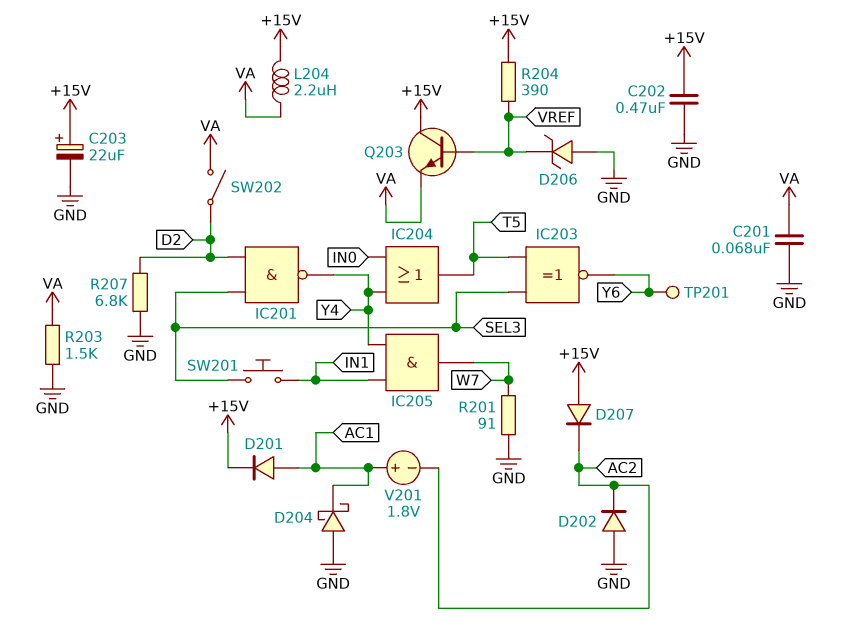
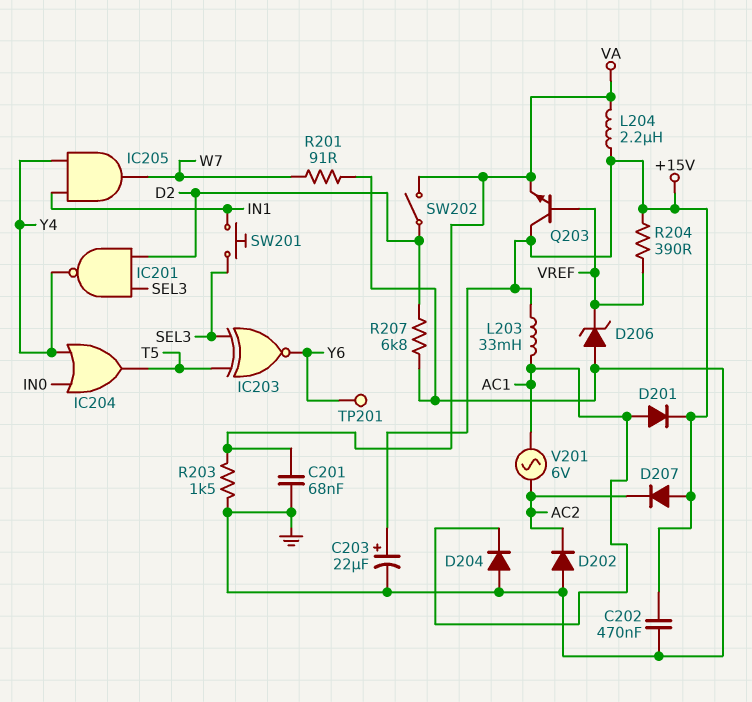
D204: schottky (A GND, K AC1) -> diode (A GND, K AC1)
L203: none -> 33mH (+15V, AC1)
V201: 1.8V (plus AC1, minus AC2) -> AC 6V (AC1, AC2)

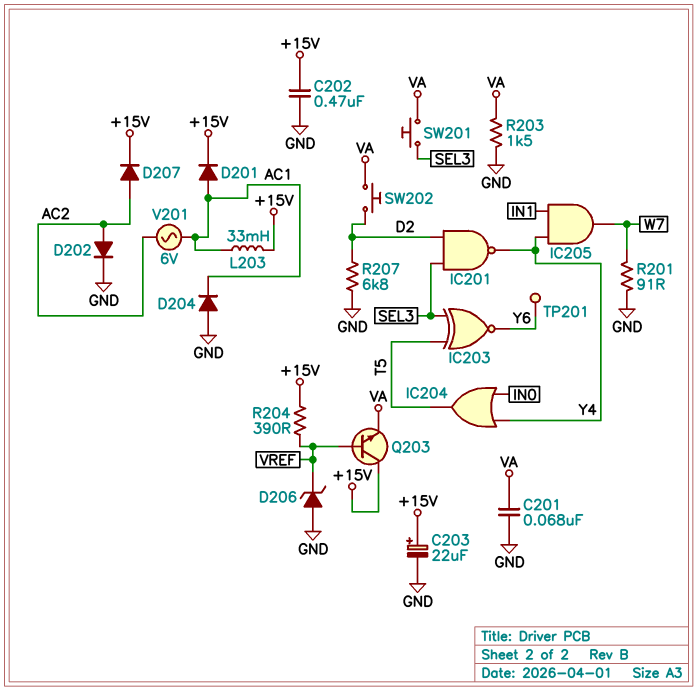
D202: diode (A GND, K AC2) -> diode (A AC2, K GND)
D207: diode (A +15V, K AC2) -> diode (A AC2, K +15V)
L204: 2.2uH (+15V, VA) -> none
SW201: button (IN1, SEL3) -> button (SEL3, VA)
SW202: switch (D2, VA) -> button (D2, VA)

